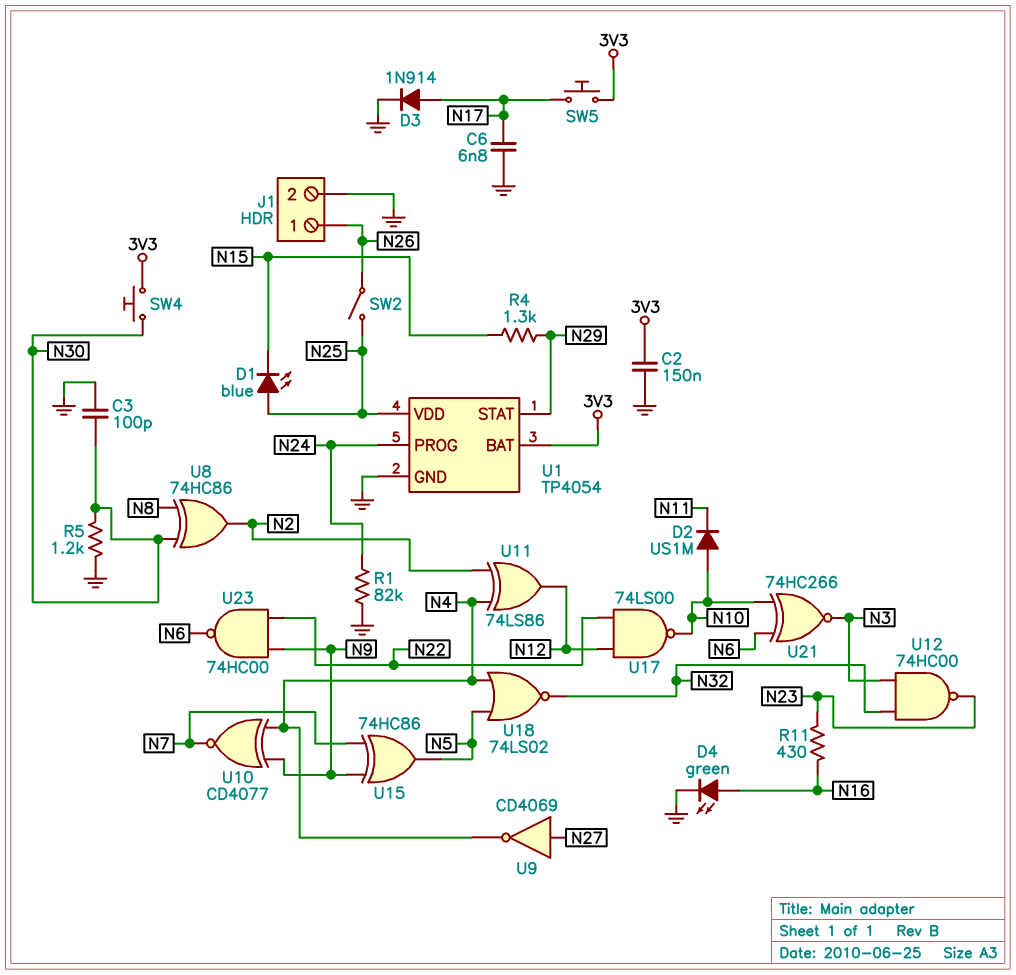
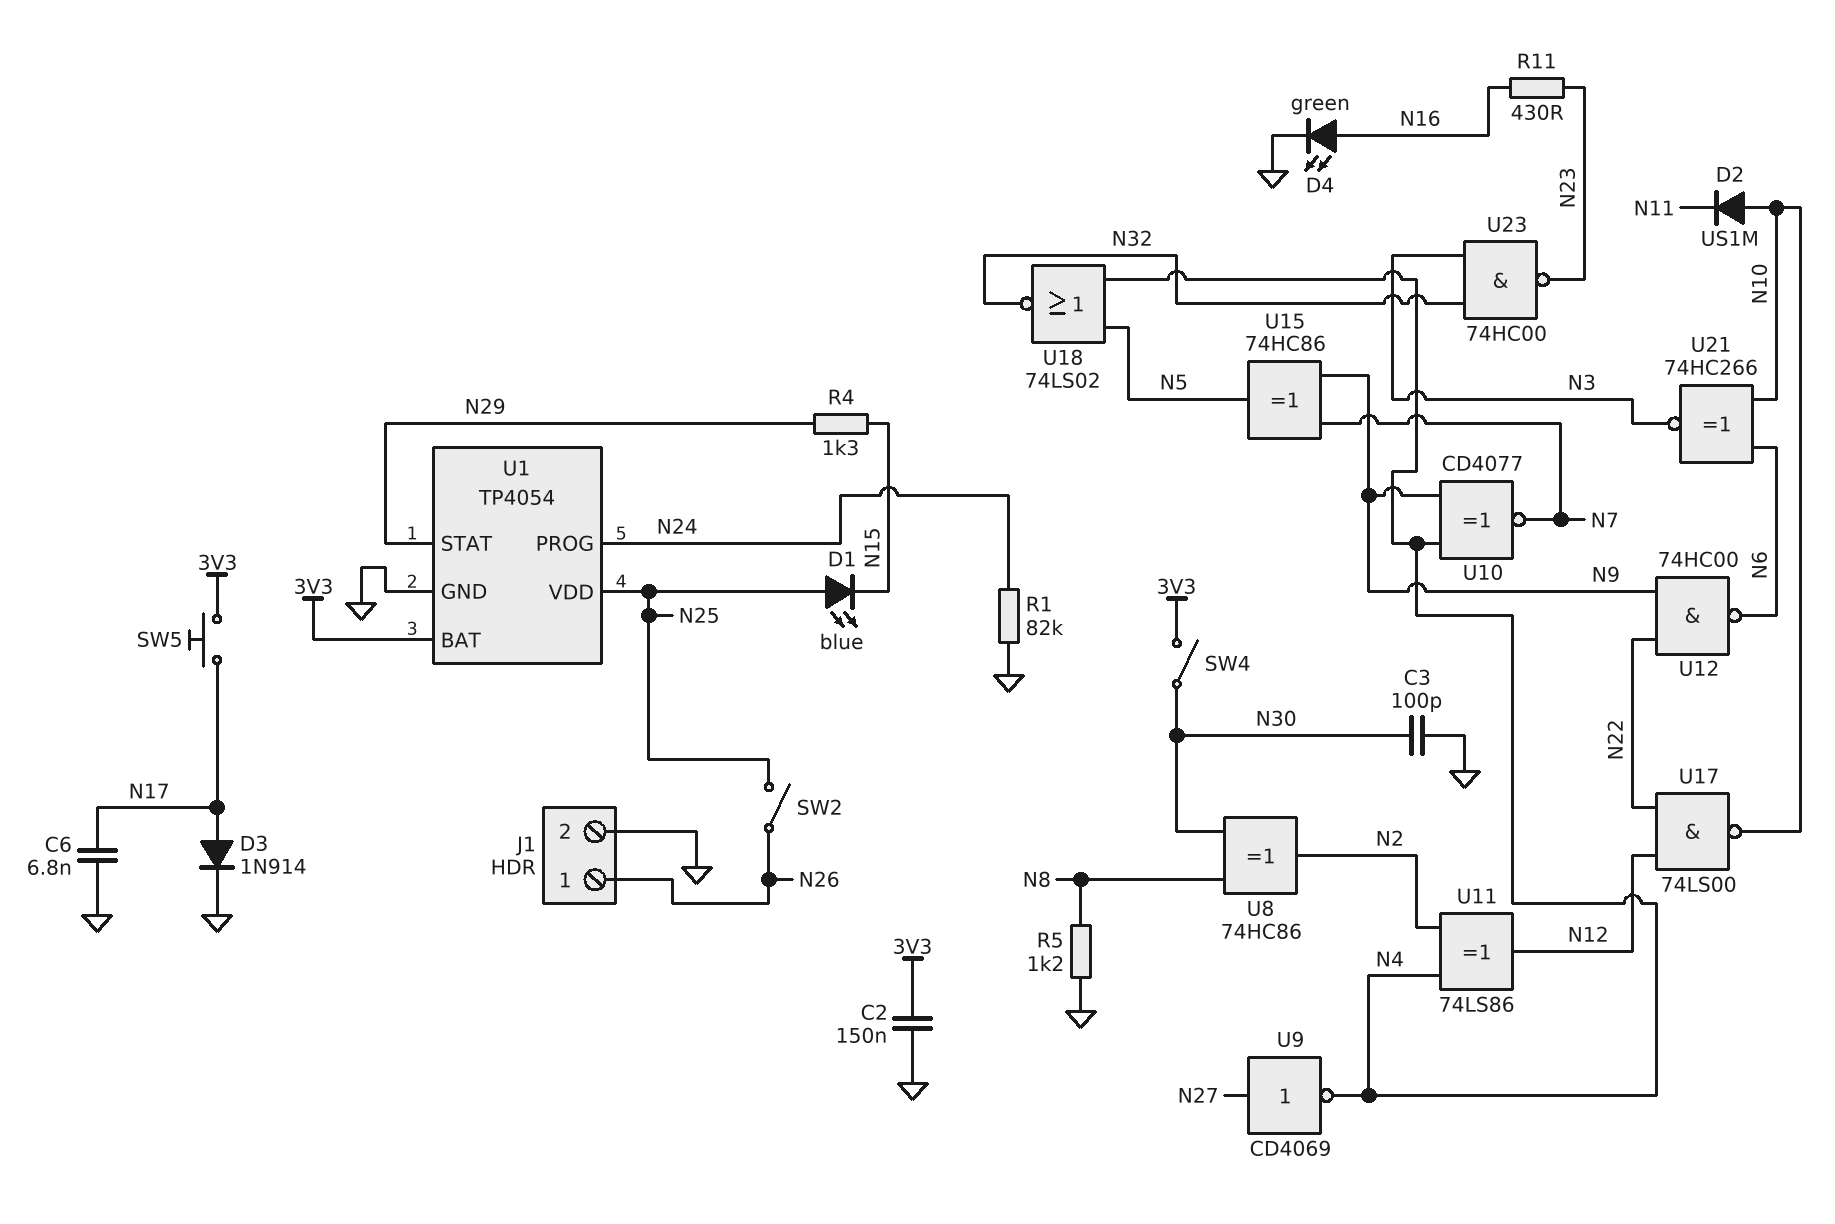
R5: 1.2k (GND, N30) -> 1.2k (GND, N8)
SW4: button (3V3, N30) -> switch (3V3, N30)
U12: NAND 74HC00 (in N3, in N32, out N23) -> NAND 74HC00 (in N9, in N22, out N6)
U23: NAND 74HC00 (in N9, in N22, out N6) -> NAND 74HC00 (in N3, in N32, out N23)

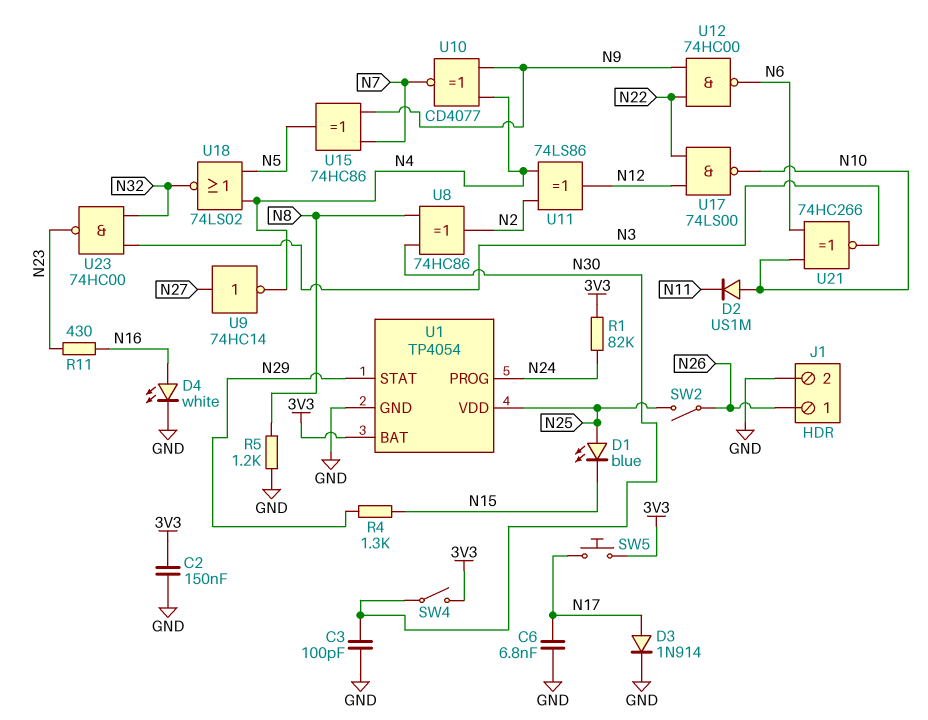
D4: LED green (A N16, K GND) -> LED white (A N16, K GND)
R1: 82k (GND, N24) -> 82k (3V3, N24)
U9: NOT CD4069 (in N27, out N4) -> NOT 74HC14 (in N27, out N4)

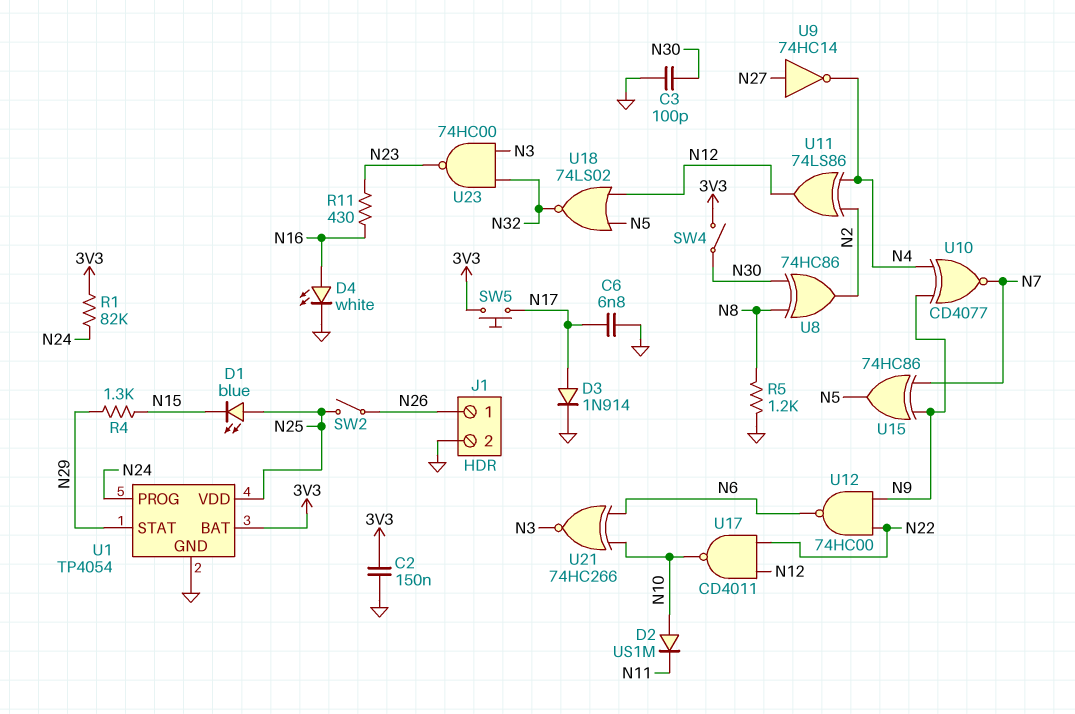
U17: NAND 74LS00 (in N12, in N22, out N10) -> NAND CD4011 (in N12, in N22, out N10)
U18: NOR 74LS02 (in N4, in N5, out N32) -> NOR 74LS02 (in N5, in N12, out N32)

